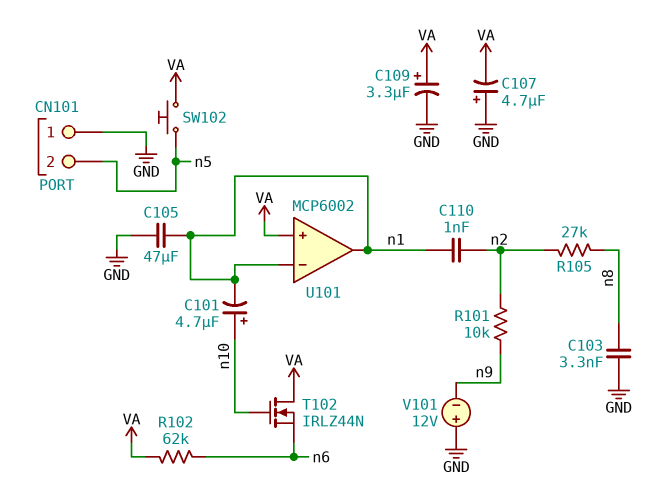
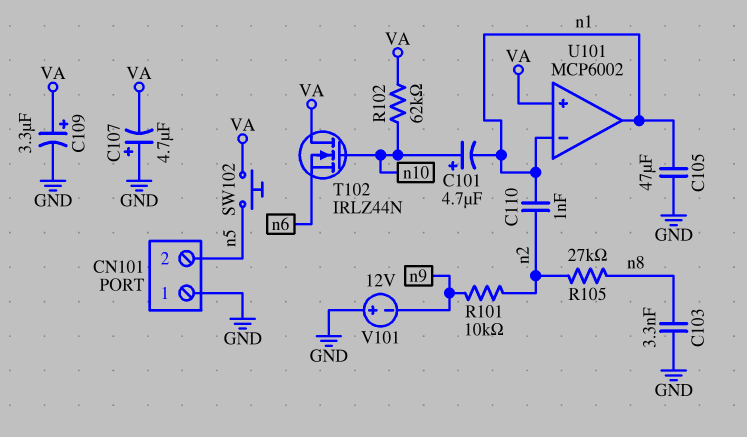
R102: 62k (VA, n6) -> 62k (VA, n10)

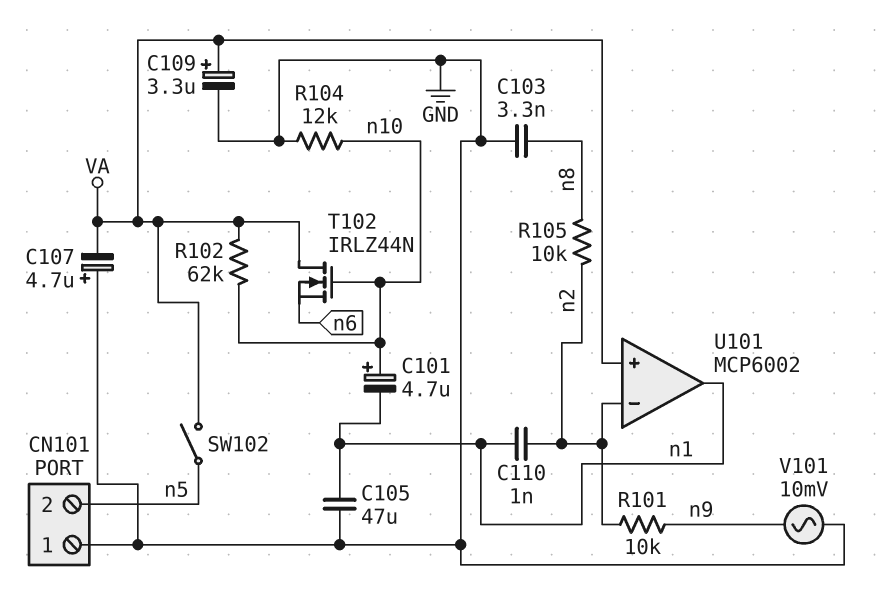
R104: none -> 12k (GND, n10)
R105: 27k (n2, n8) -> 10k (n2, n8)
SW102: button (VA, n5) -> switch (VA, n5)
U101 pin in-: n1 -> n2
V101: 12V (plus GND, minus n9) -> AC 10mV (GND, n9)

